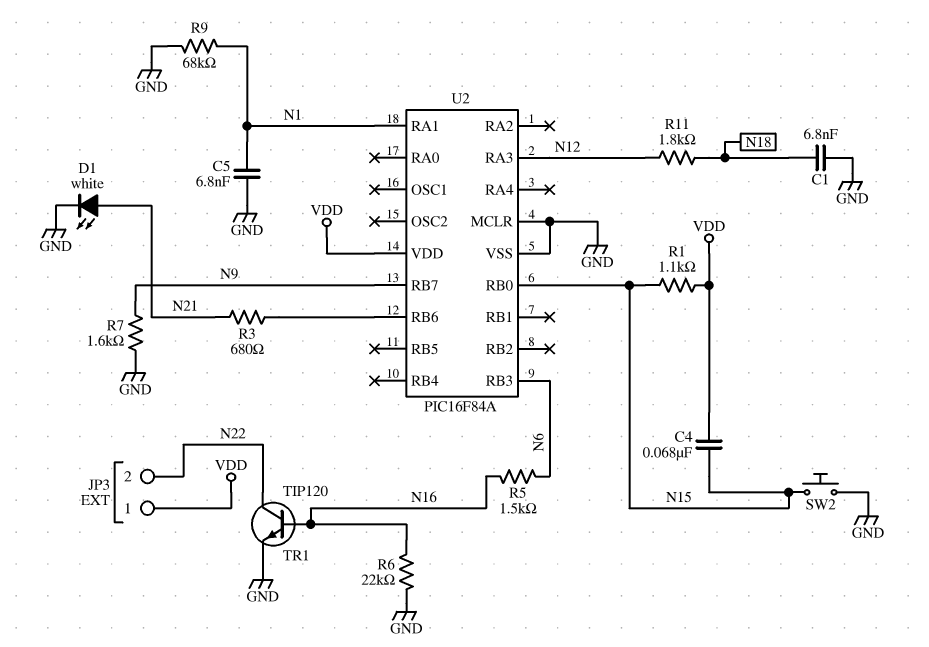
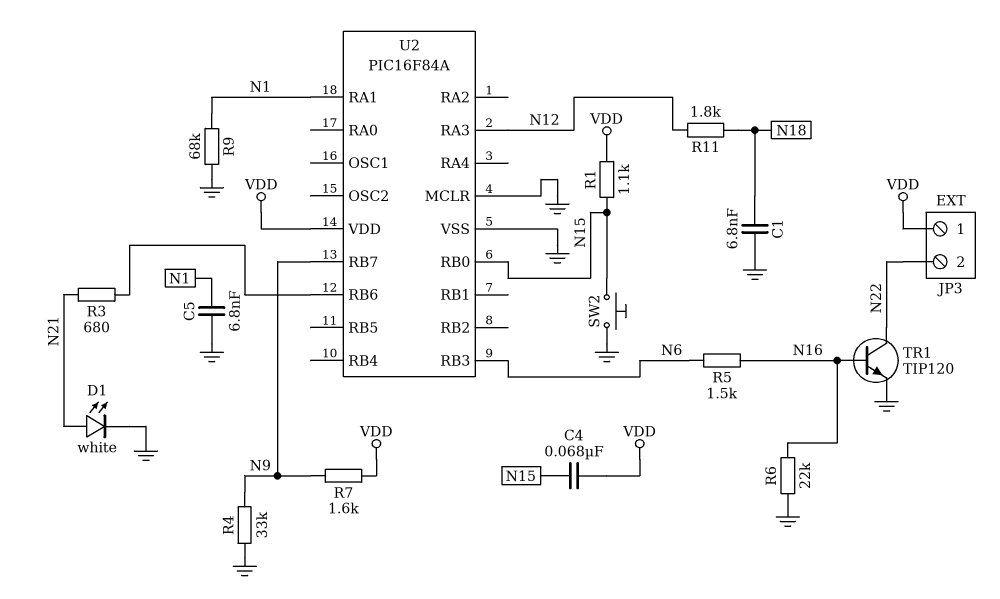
R4: none -> 33k (GND, N9)
R7: 1.6k (GND, N9) -> 1.6k (N9, VDD)

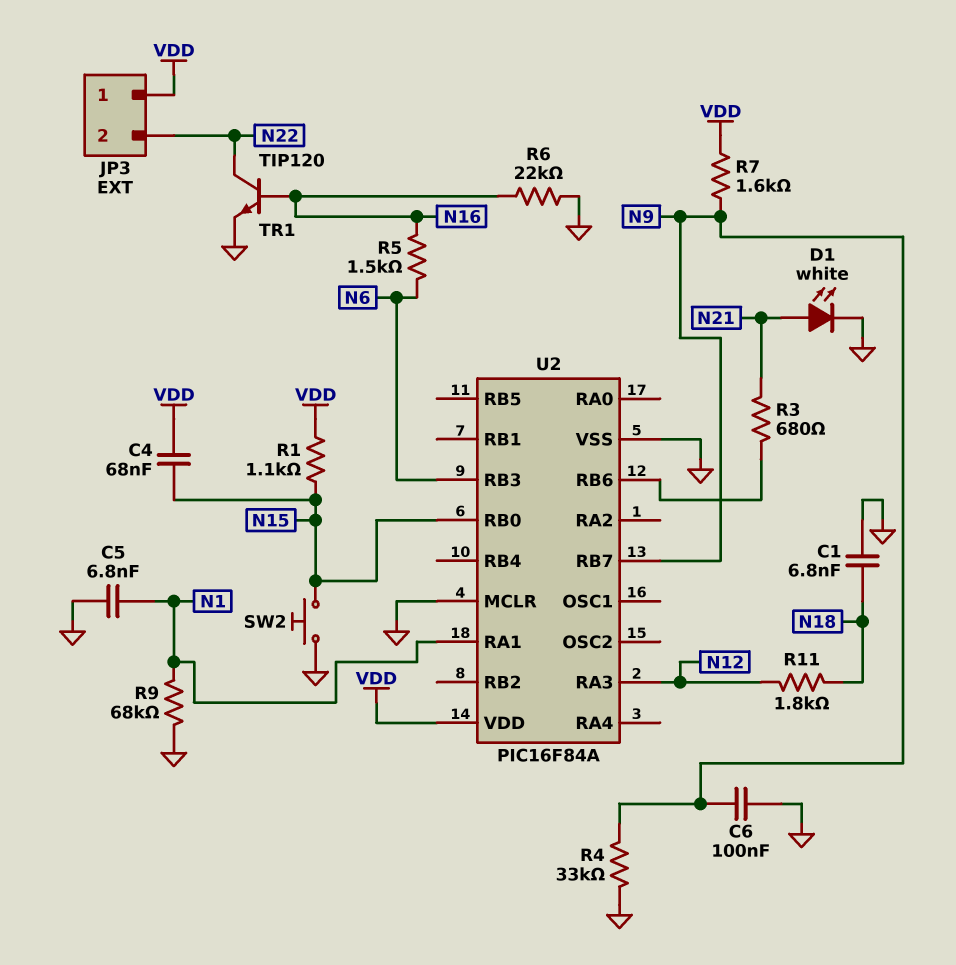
C6: none -> 100nF (GND, N9)

